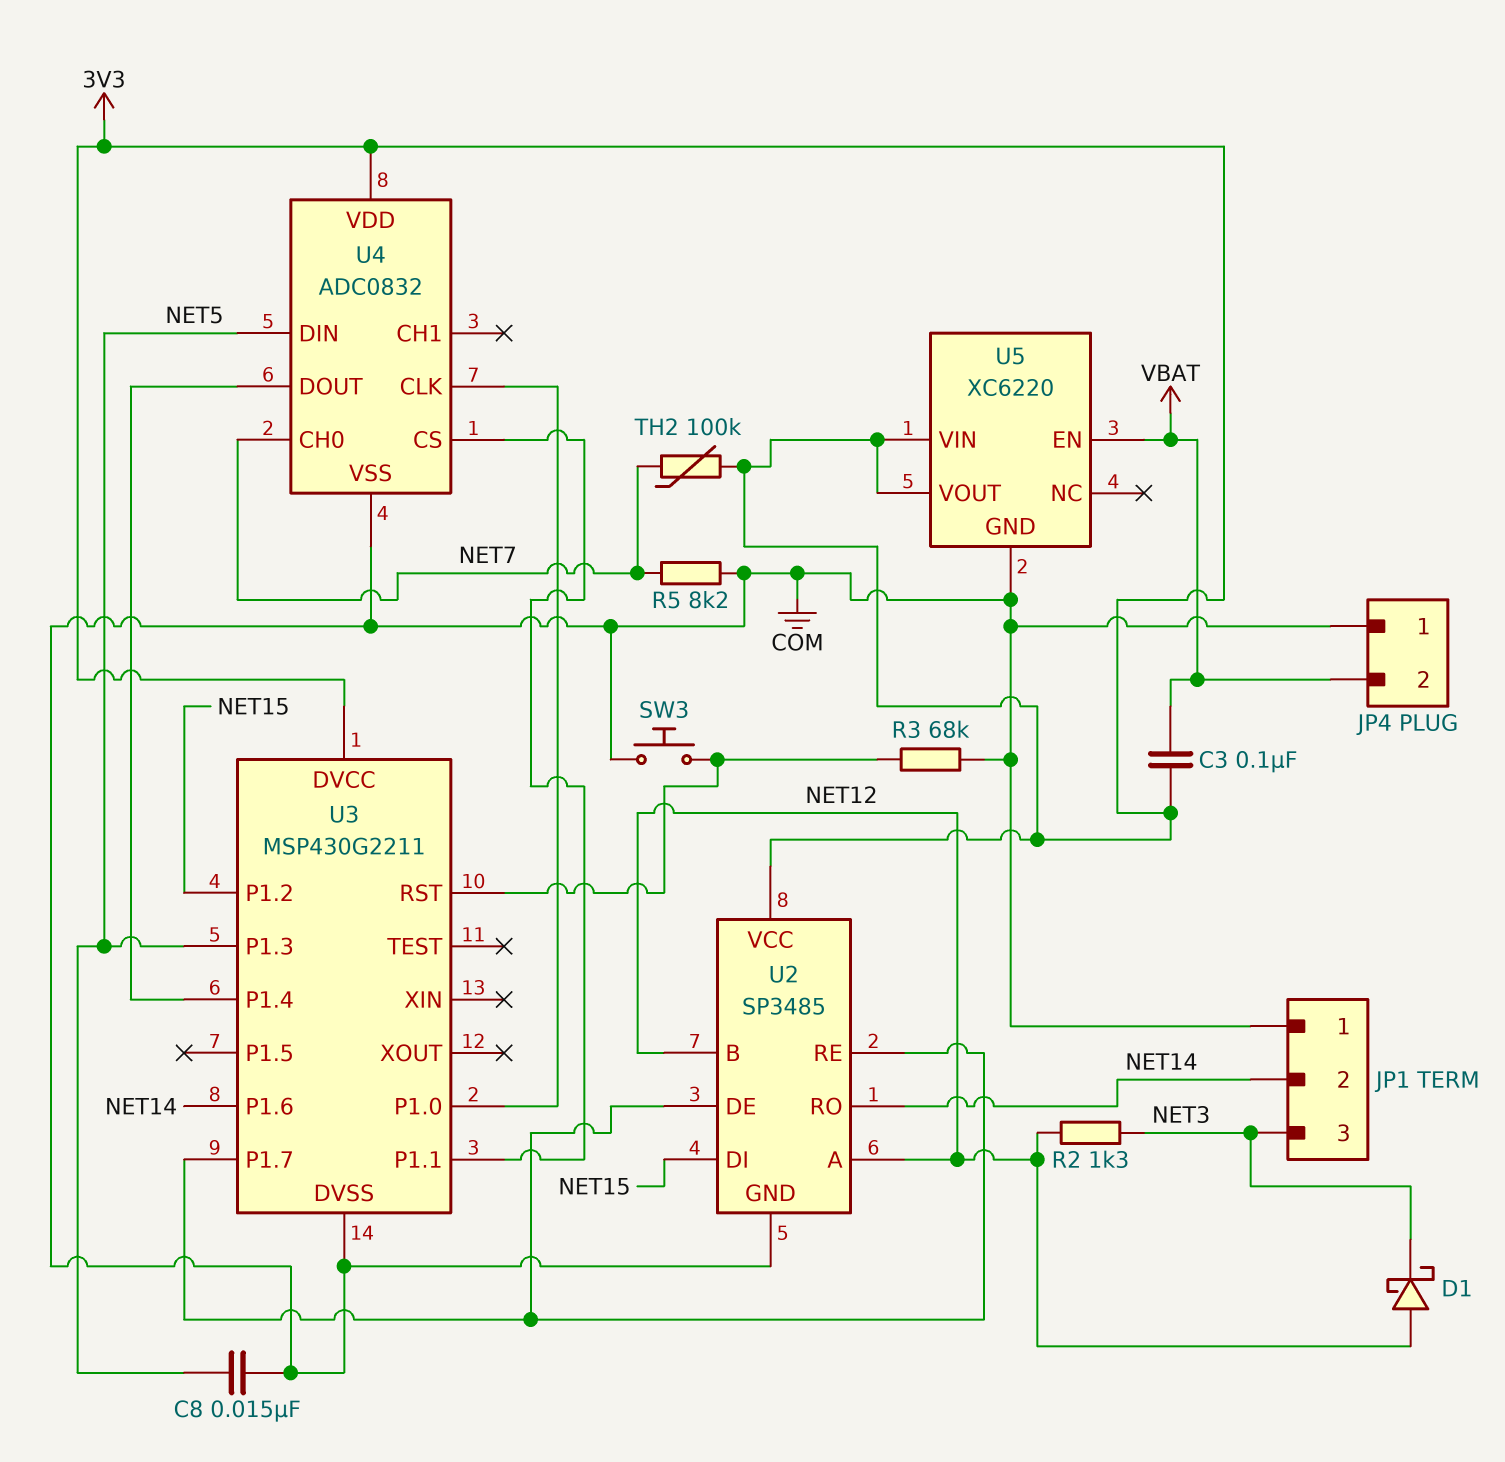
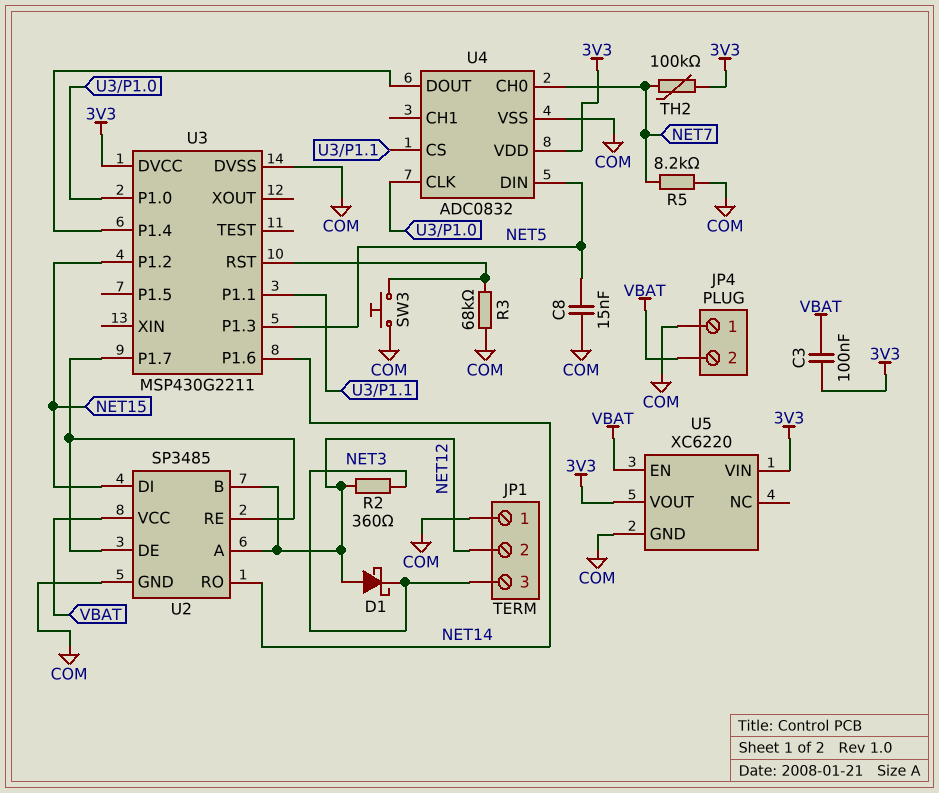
JP1 pin 2: NET14 -> NET12
R2: 1.3k (NET3, NET12) -> 360 (NET3, NET12)
U2 pin VCC: 3V3 -> VBAT

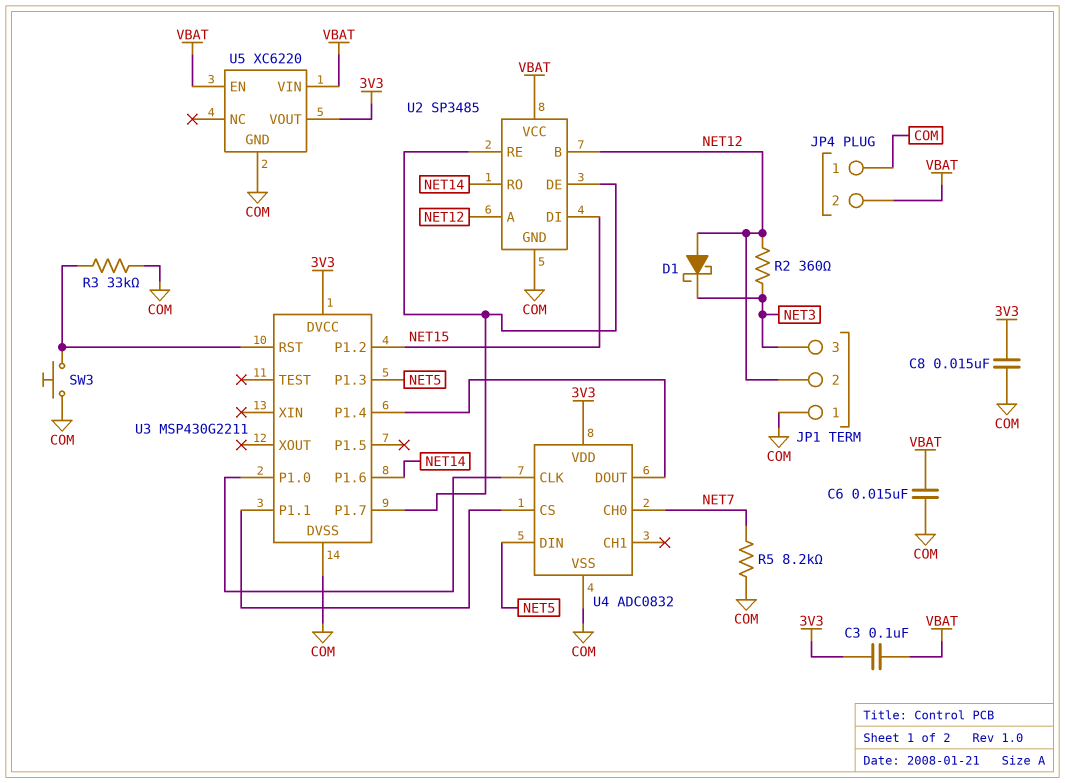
C6: none -> 15nF (COM, VBAT)
C8: 15nF (COM, NET5) -> 15nF (3V3, COM)
R3: 68k (COM, U3/RST) -> 33k (COM, U3/RST)
TH2: 100k (3V3, NET7) -> none
U5 pin VIN: 3V3 -> VBAT

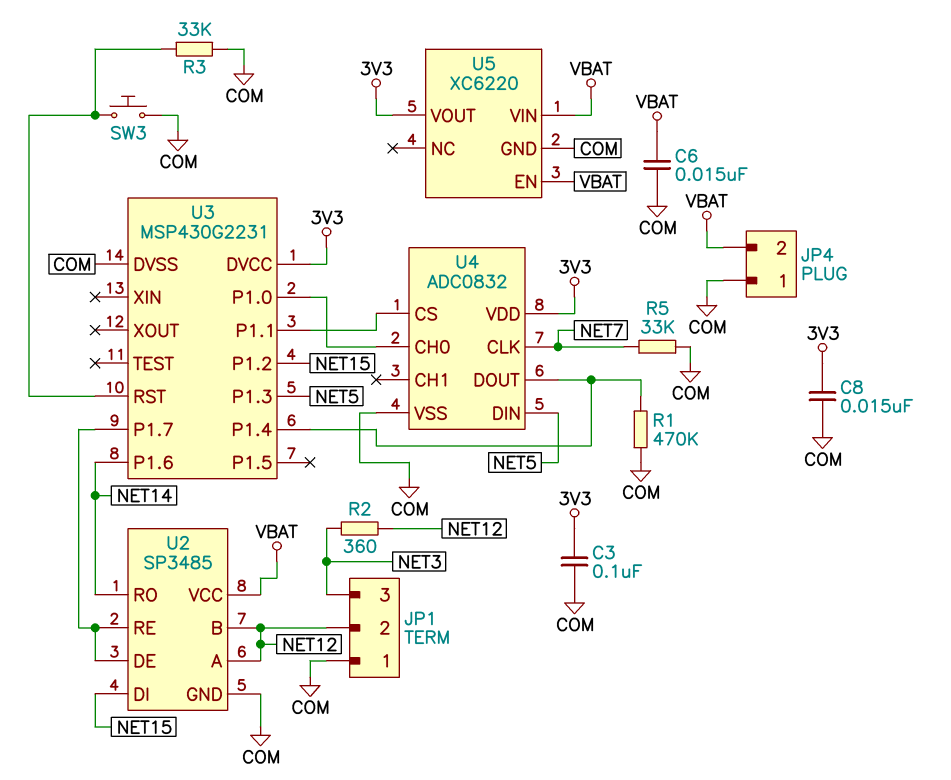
C3: 100nF (3V3, VBAT) -> 100nF (3V3, COM)
D1: schottky (A NET12, K NET3) -> none
R1: none -> 470k (COM, U3/P1.4)
R5: 8.2k (COM, NET7) -> 33k (COM, NET7)
U3: MSP430G2211 -> MSP430G2231
U4 pin CH0: NET7 -> U3/P1.0
U4 pin CLK: U3/P1.0 -> NET7

